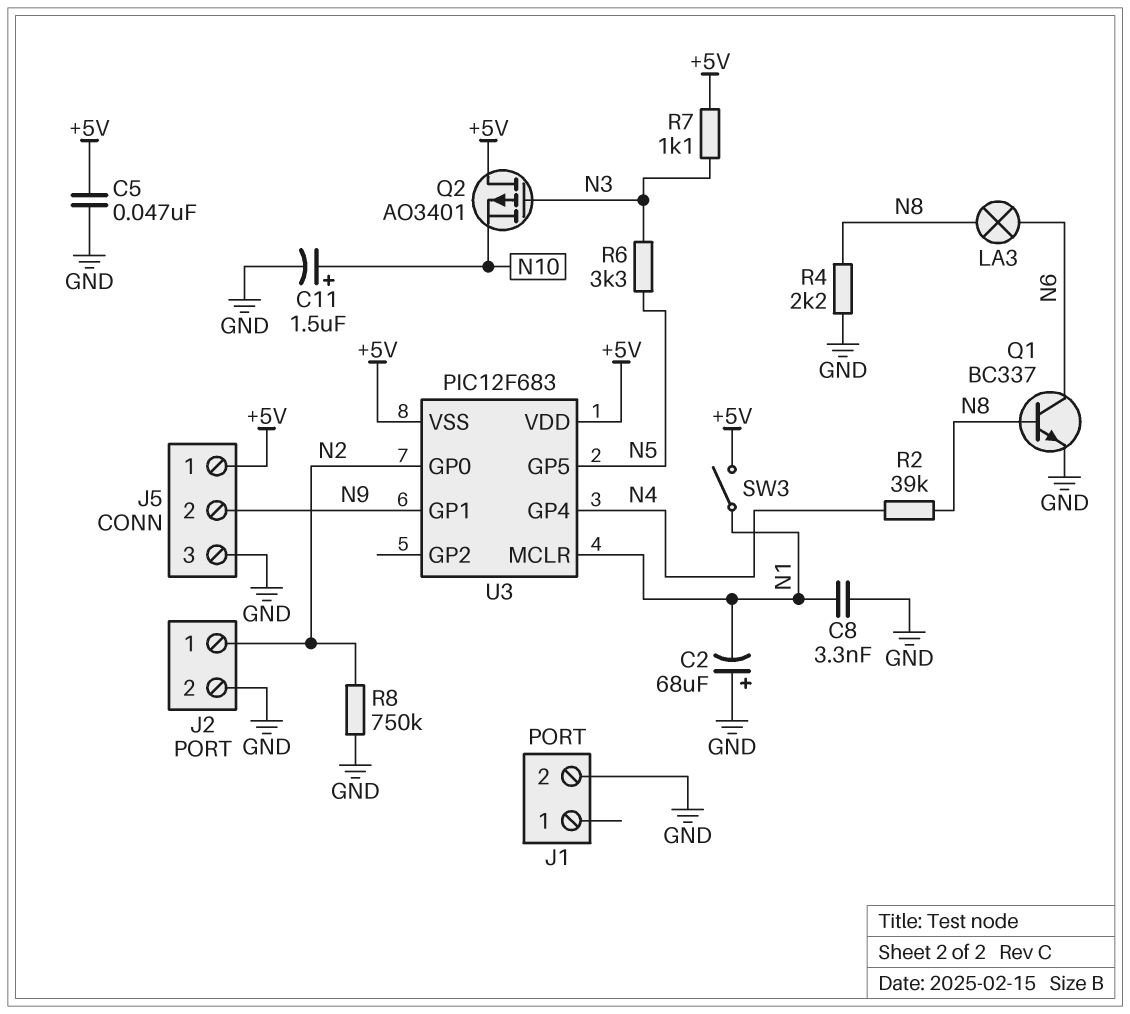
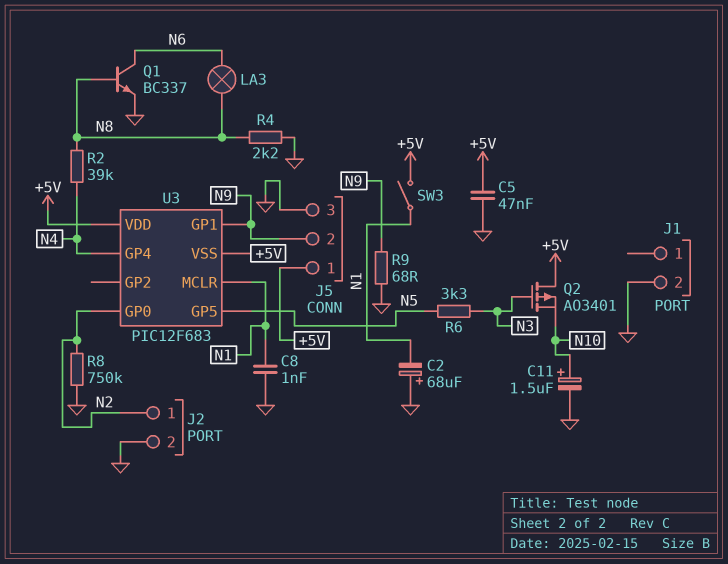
C8: 3.3nF (GND, N1) -> 1nF (GND, N1)
R7: 1.1k (+5V, N3) -> none
R9: none -> 68 (GND, N9)

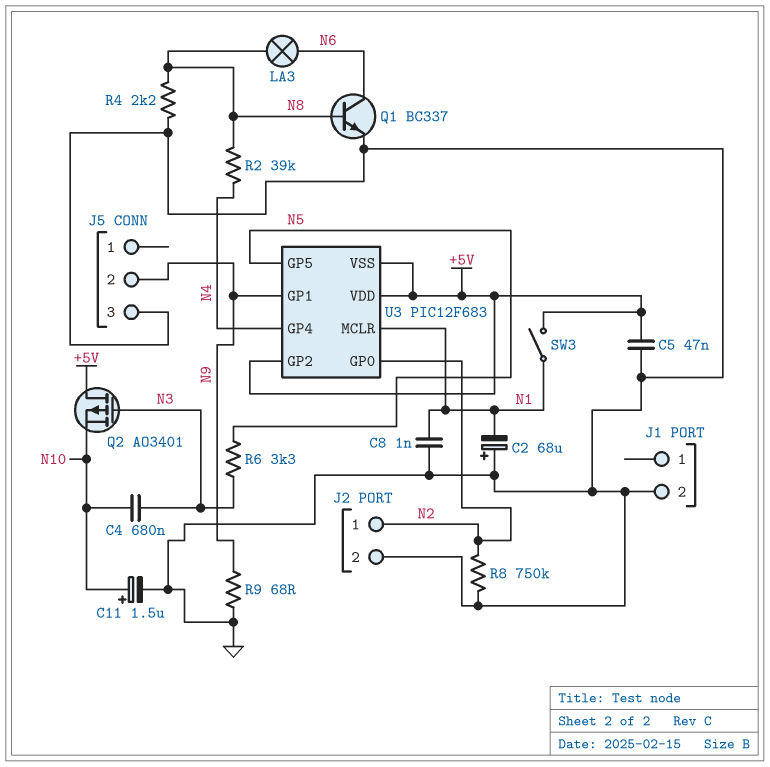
C4: none -> 680nF (N3, N10)
J5 pin 1: +5V -> none
U3 pin GP2: none -> +5V

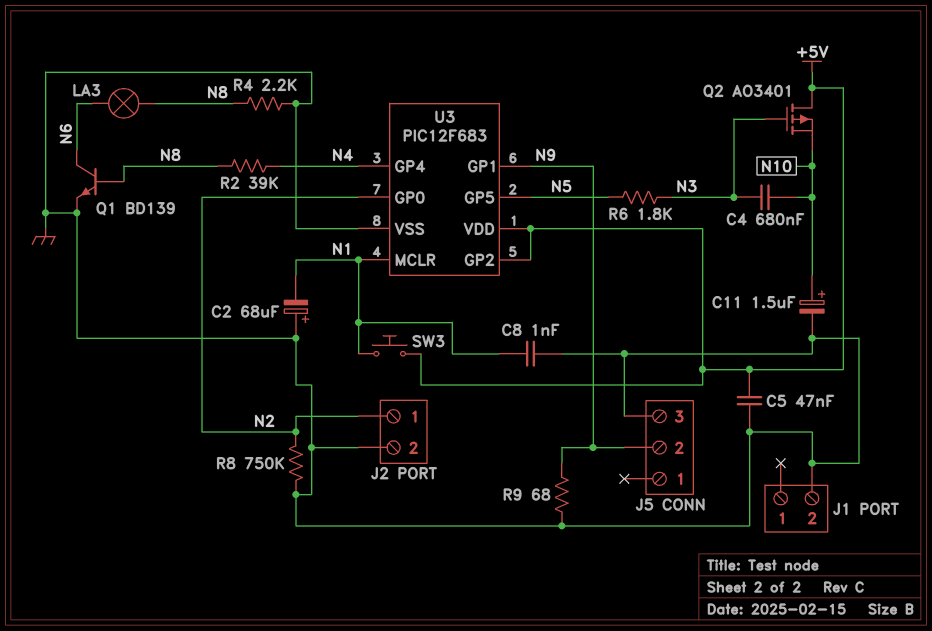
Q1: NPN BC337 (B N8, C N6, E GND) -> NPN BD139 (B N8, C N6, E GND)
R6: 3.3k (N3, N5) -> 1.8k (N3, N5)
SW3: switch (+5V, N1) -> button (+5V, N1)
U3 pin VSS: +5V -> GND

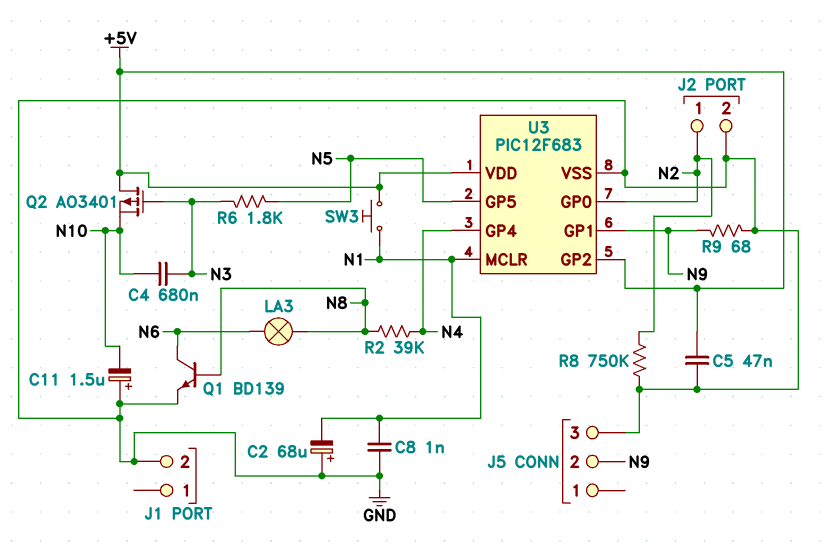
C11: 1.5uF (plus N10, minus GND) -> 1.5uF (plus GND, minus N10)
R4: 2.2k (GND, N8) -> none

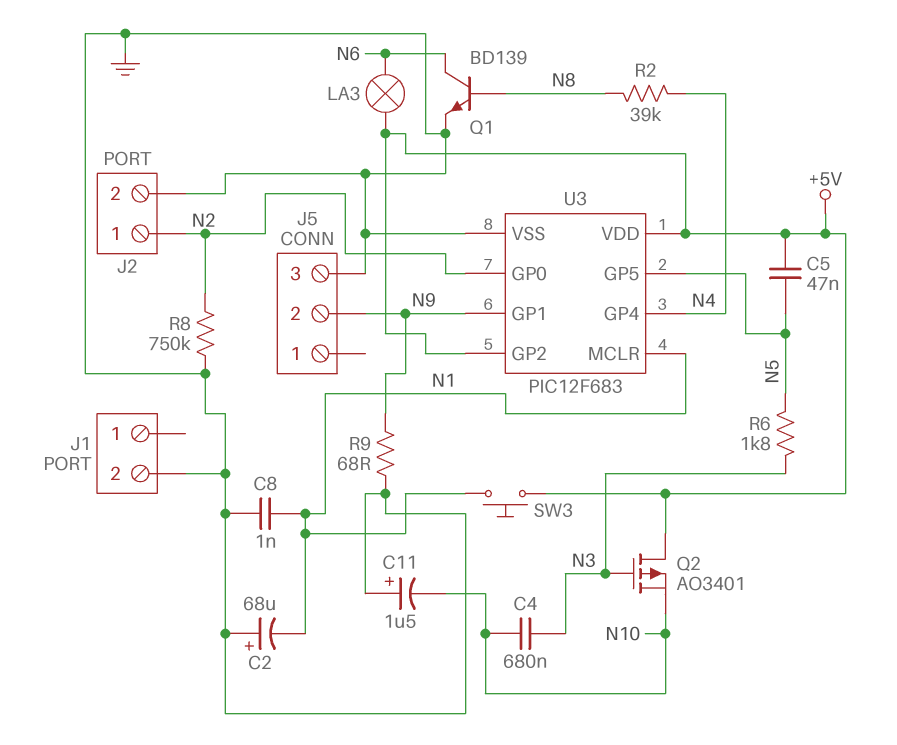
C5: 47nF (+5V, GND) -> 47nF (+5V, N5)
LA3: lamp (N6, N8) -> lamp (+5V, N6)

